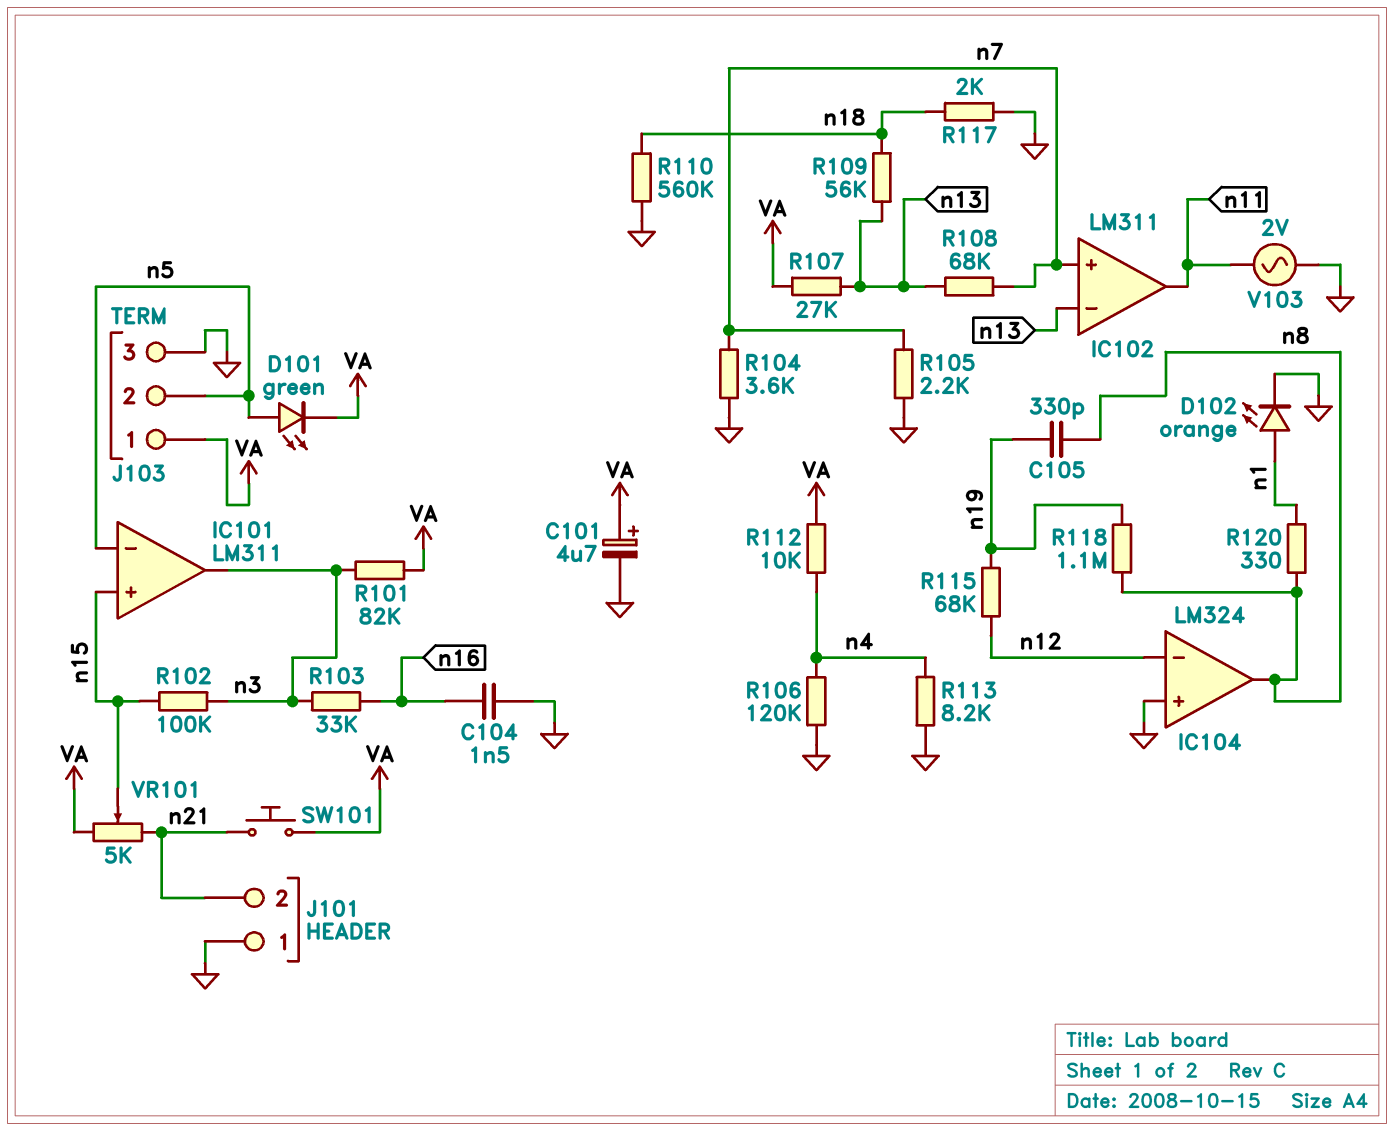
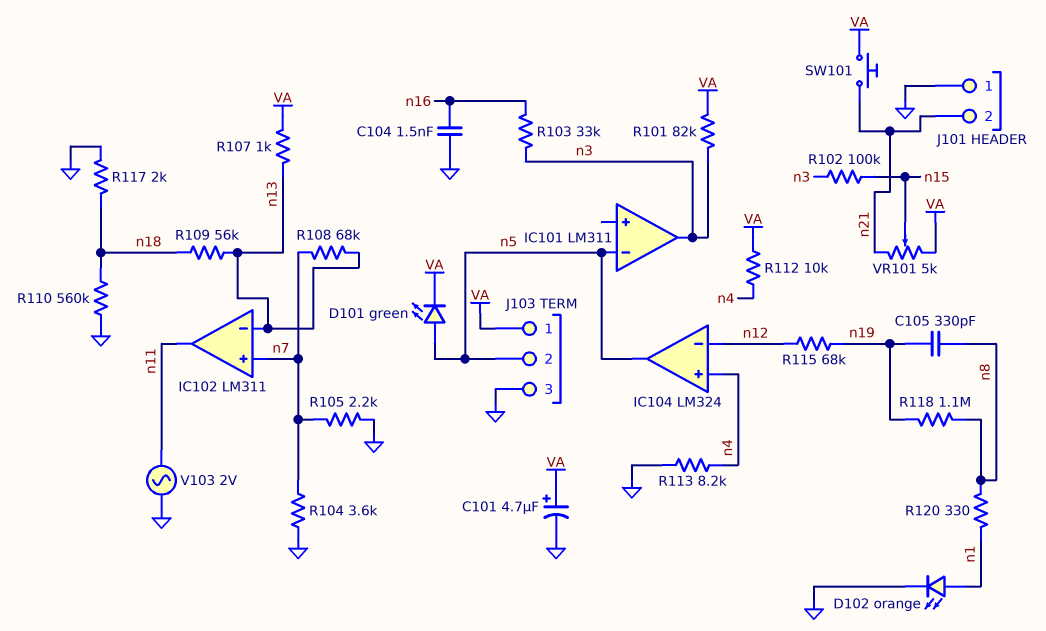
IC101 pin in+: n15 -> none
IC104 pin in+: GND -> n4
IC104 pin out: n8 -> n5
R106: 120k (GND, n4) -> none
R107: 27k (VA, n13) -> 1k (VA, n13)

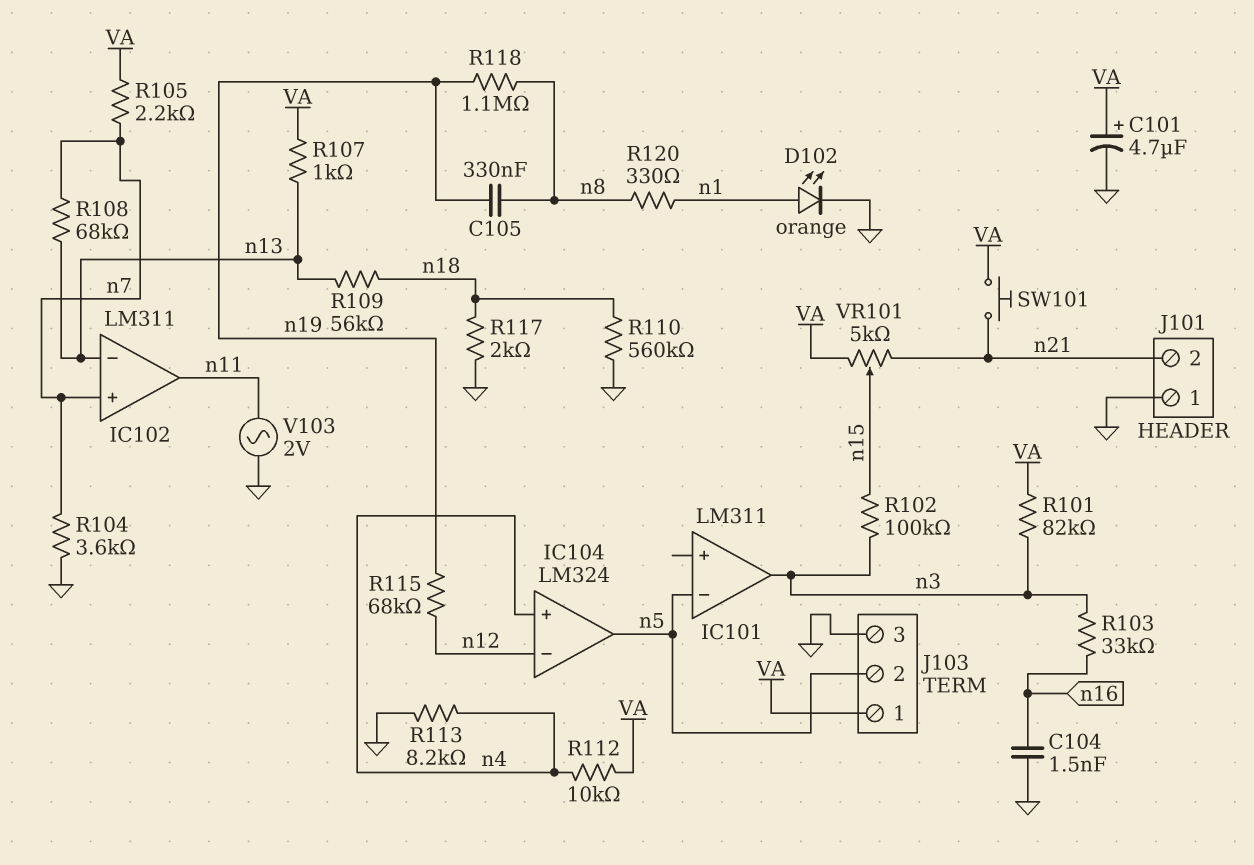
C105: 330pF (n8, n19) -> 330nF (n8, n19)
D101: LED green (A n5, K VA) -> none
R105: 2.2k (GND, n7) -> 2.2k (VA, n7)

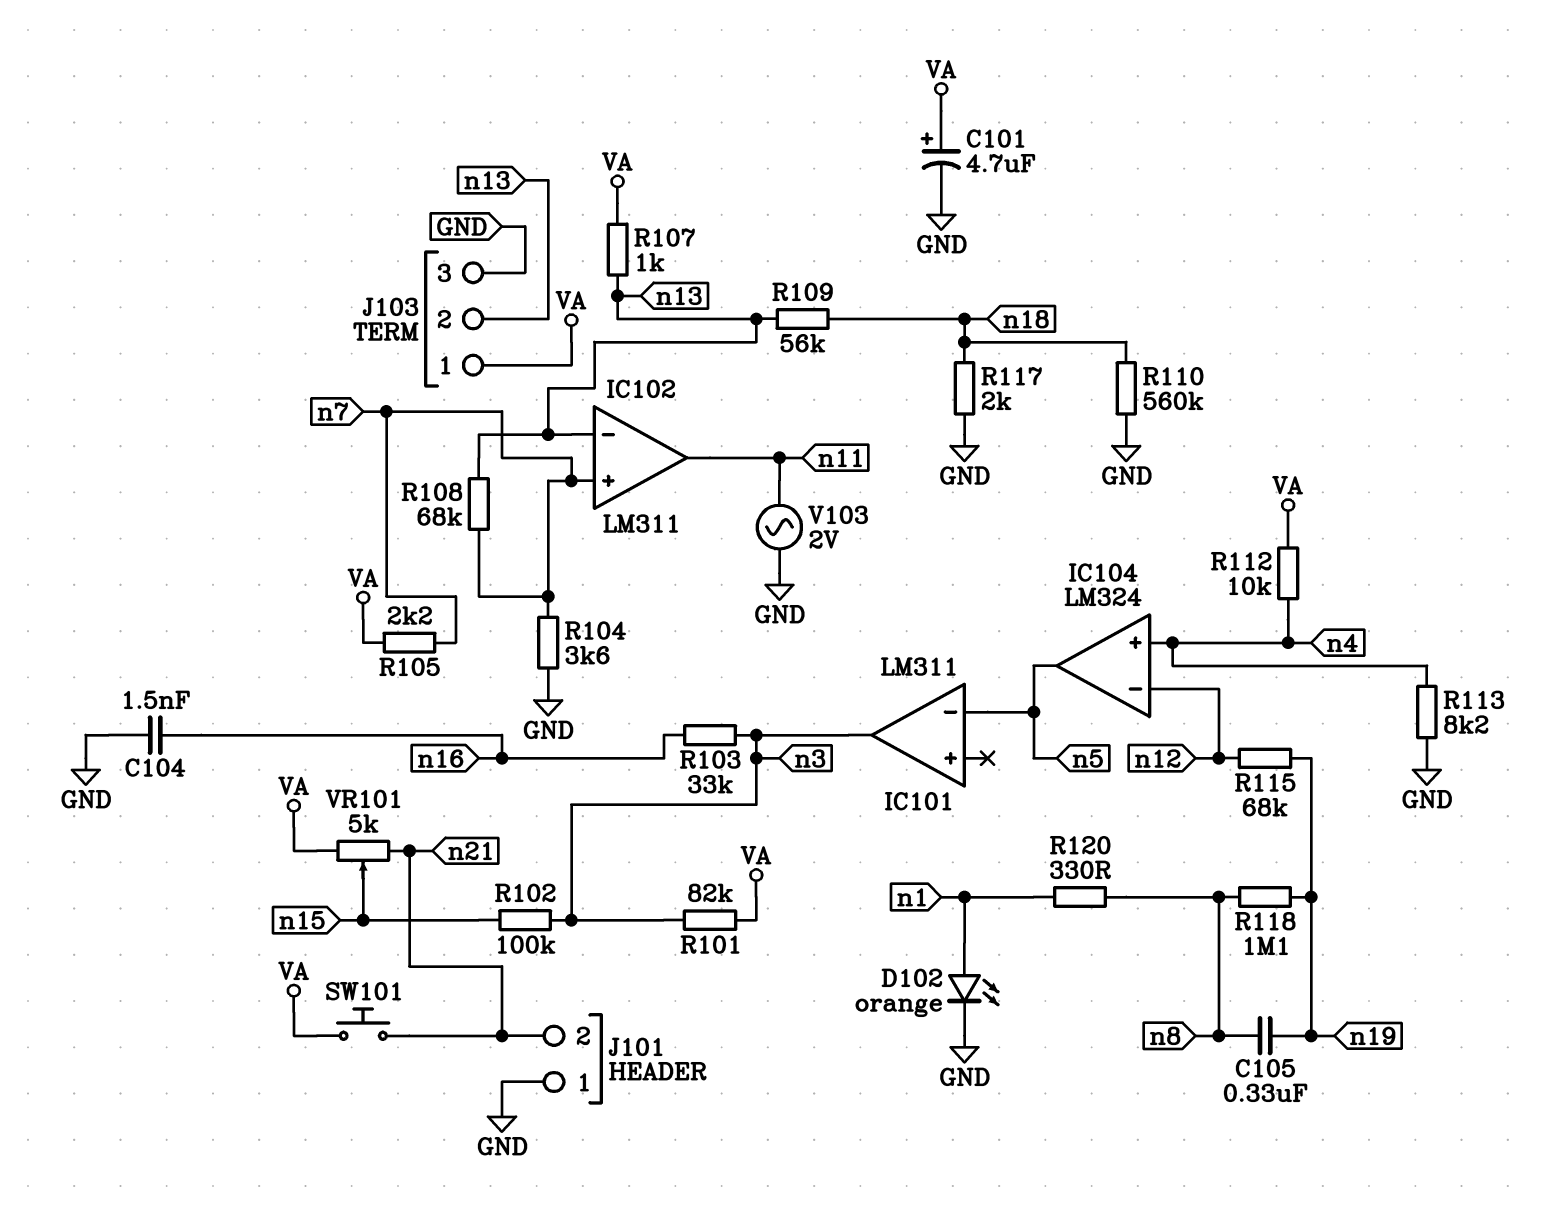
J103 pin 2: n5 -> n13

